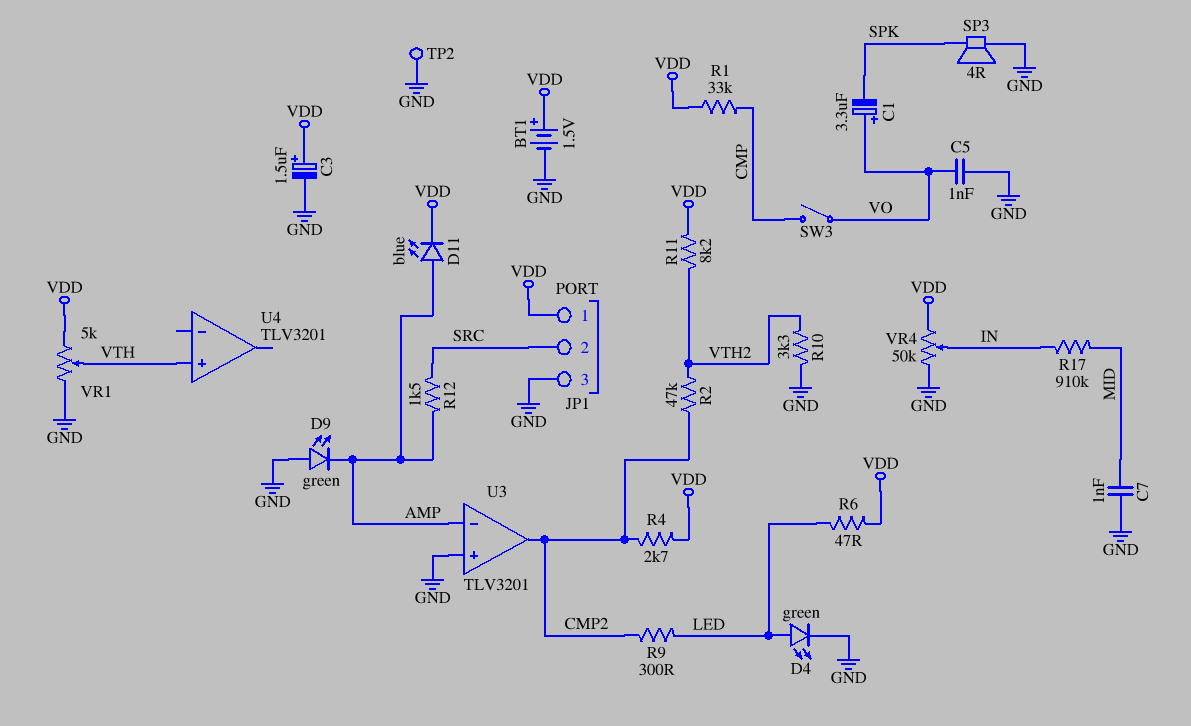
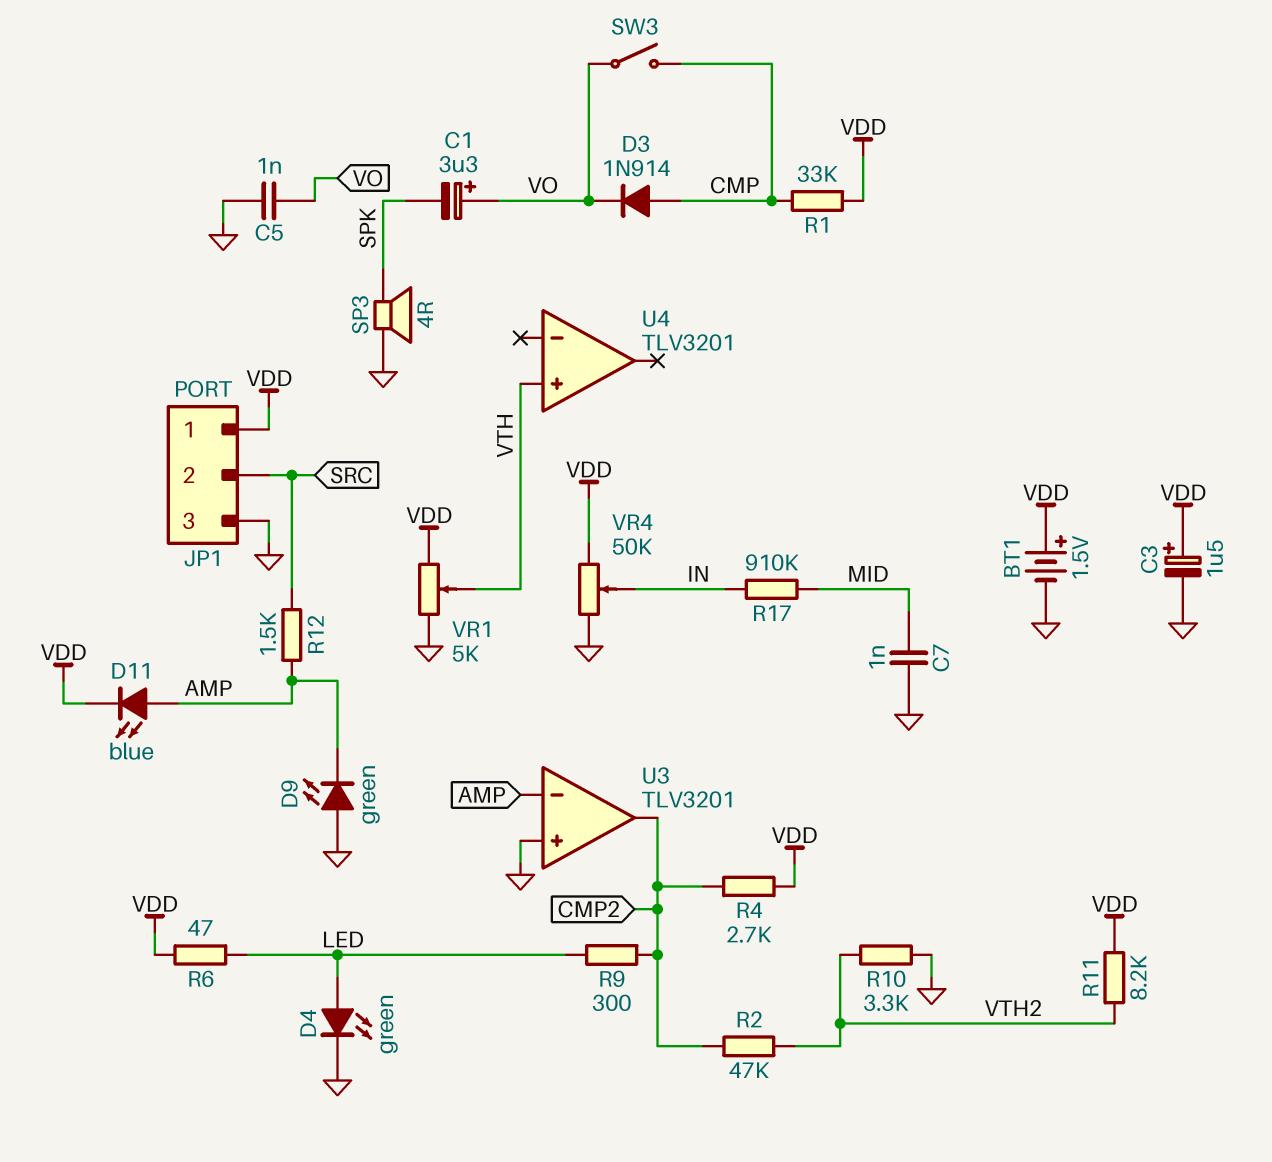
D3: none -> diode 1N914 (A CMP, K VO)
TP2: test point (GND) -> none

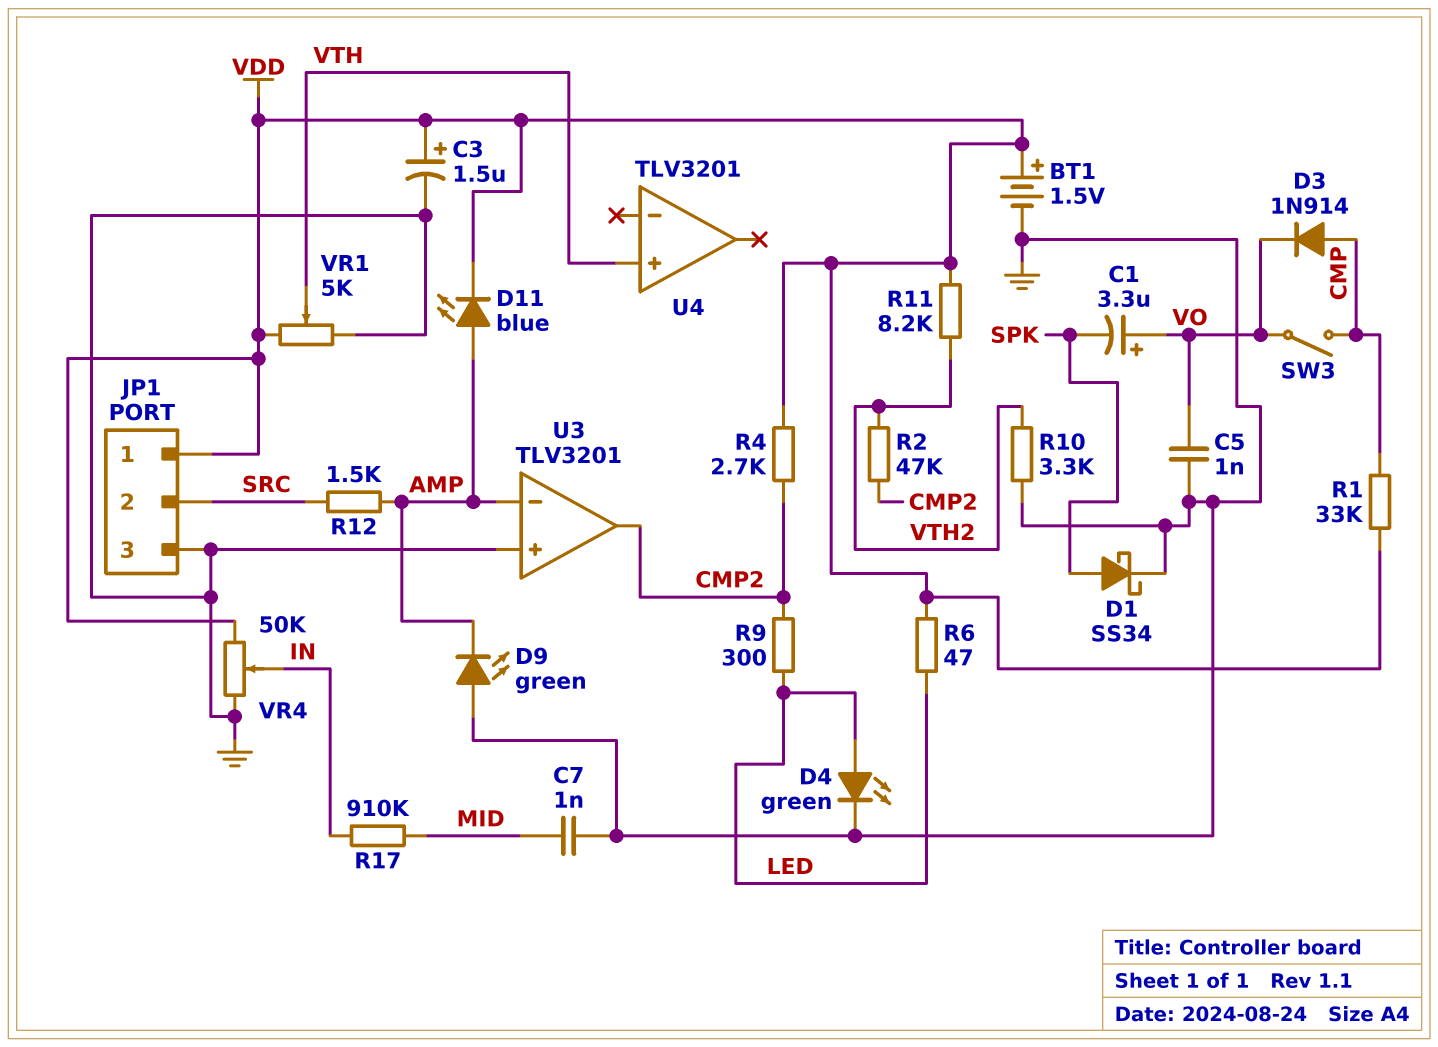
D1: none -> schottky SS34 (A SPK, K GND)
SP3: speaker 4R (GND, SPK) -> none

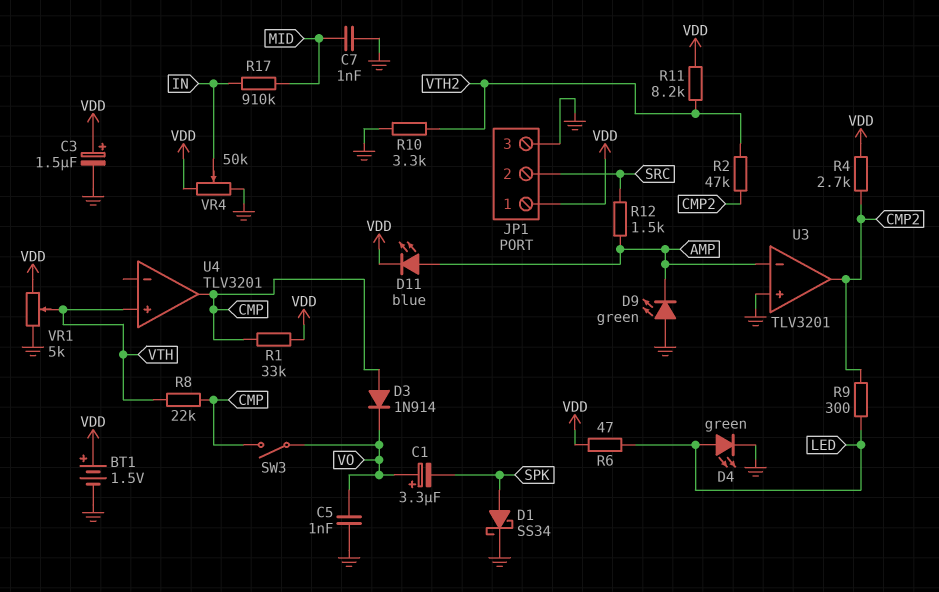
R8: none -> 22k (CMP, VTH)
U4 pin out: none -> CMP

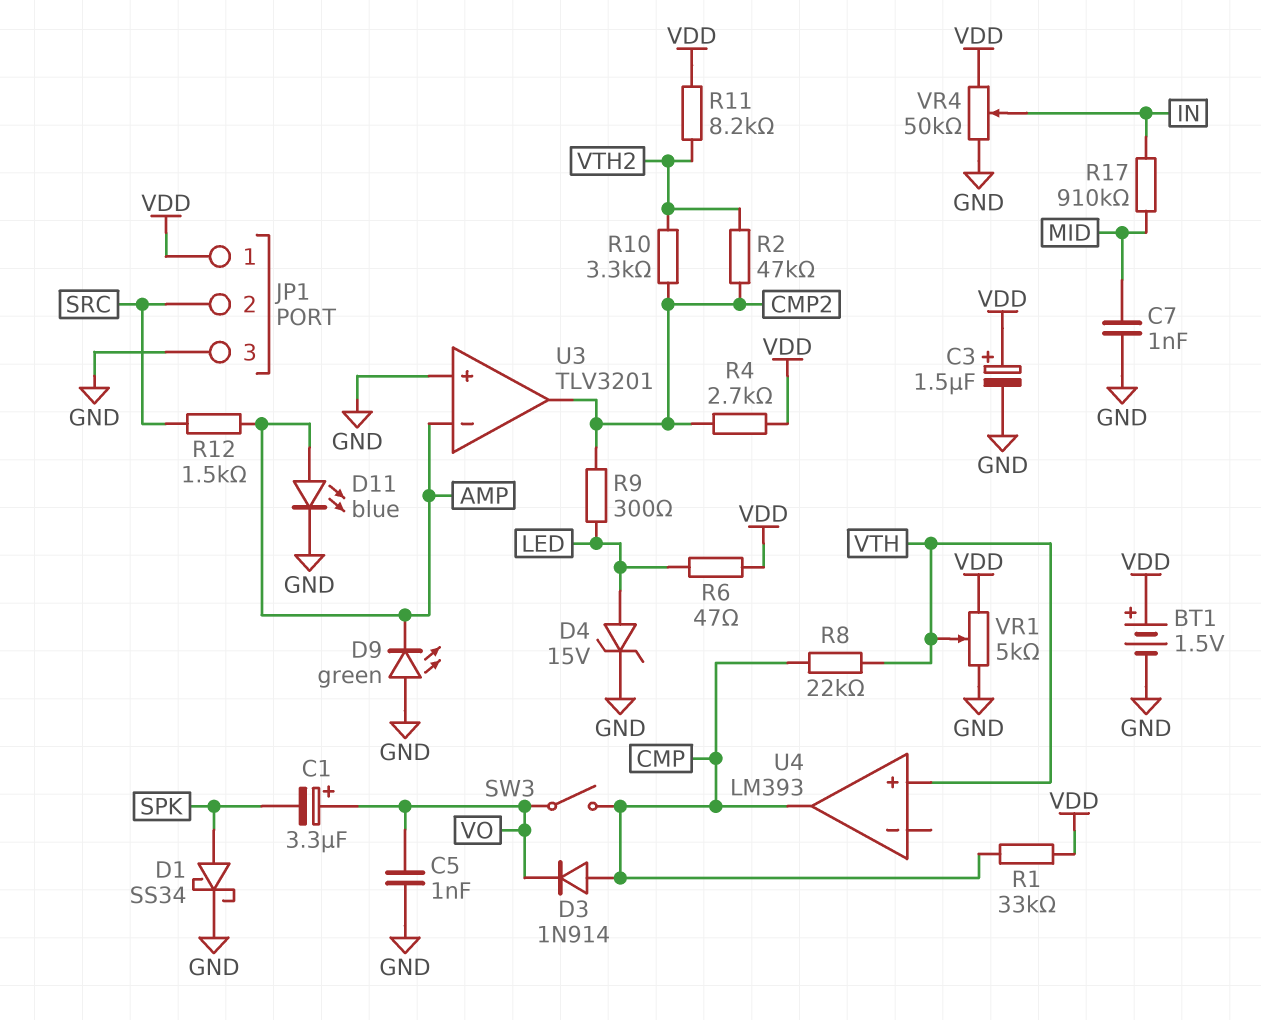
D4: LED green (A LED, K GND) -> zener 15V (A LED, K GND)
D11: LED blue (A AMP, K VDD) -> LED blue (A AMP, K GND)
R10: 3.3k (GND, VTH2) -> 3.3k (CMP2, VTH2)
U4: TLV3201 -> LM393

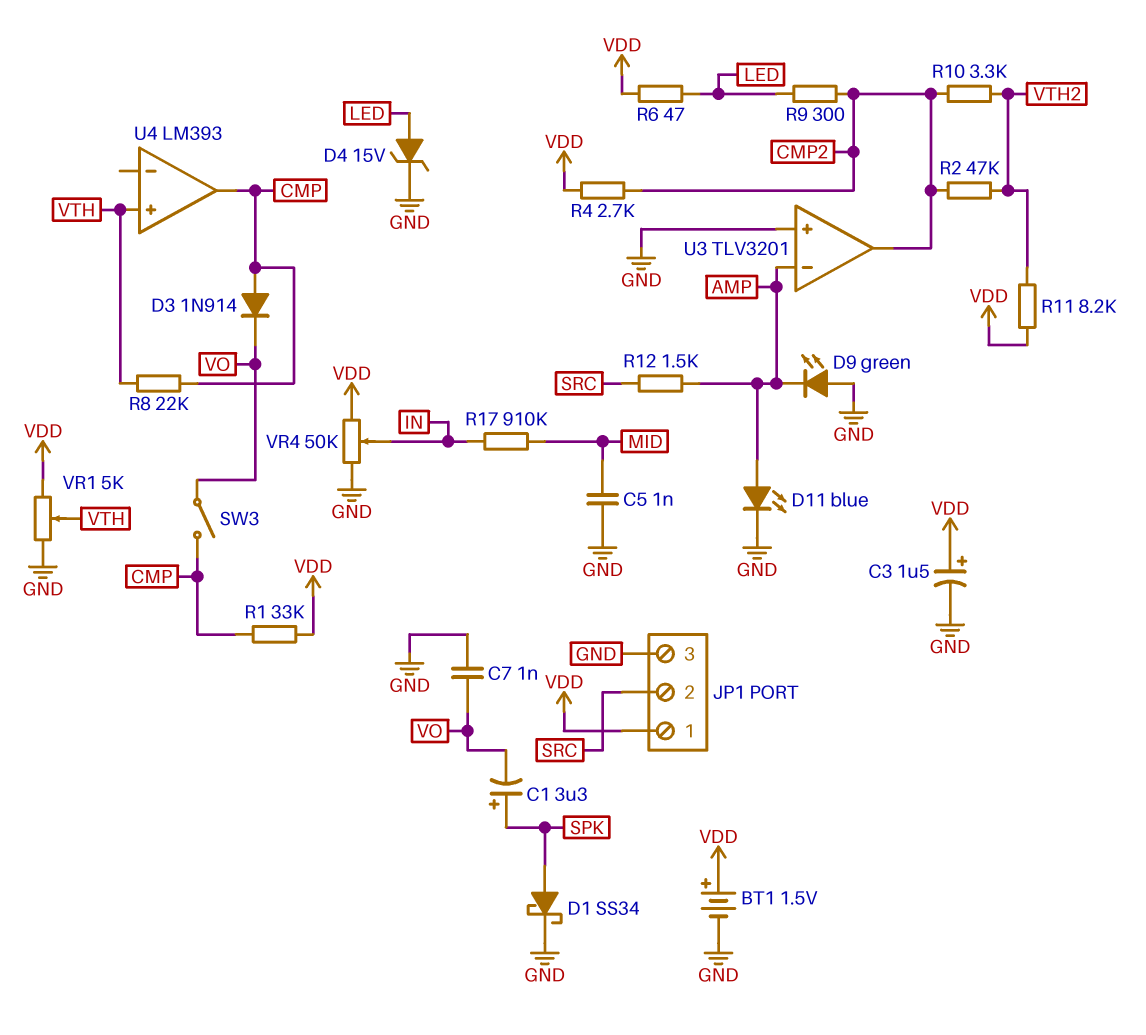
C1: 3.3uF (plus VO, minus SPK) -> 3.3uF (plus SPK, minus VO)
C5: 1nF (GND, VO) -> 1nF (GND, MID)
C7: 1nF (GND, MID) -> 1nF (GND, VO)

